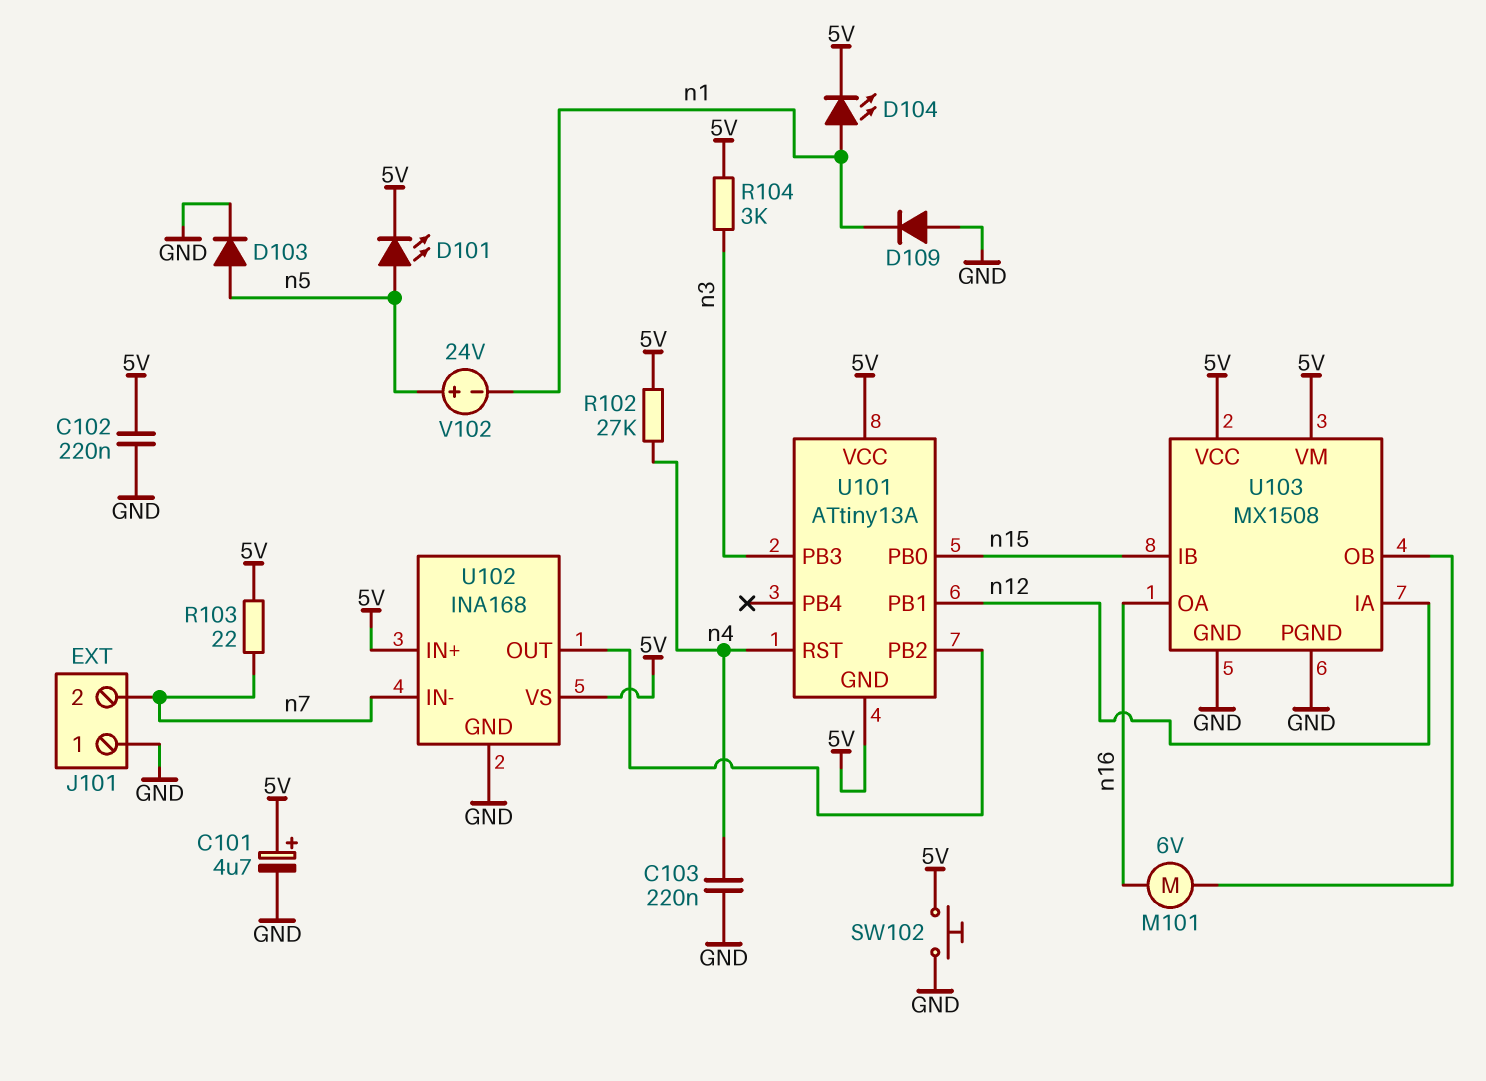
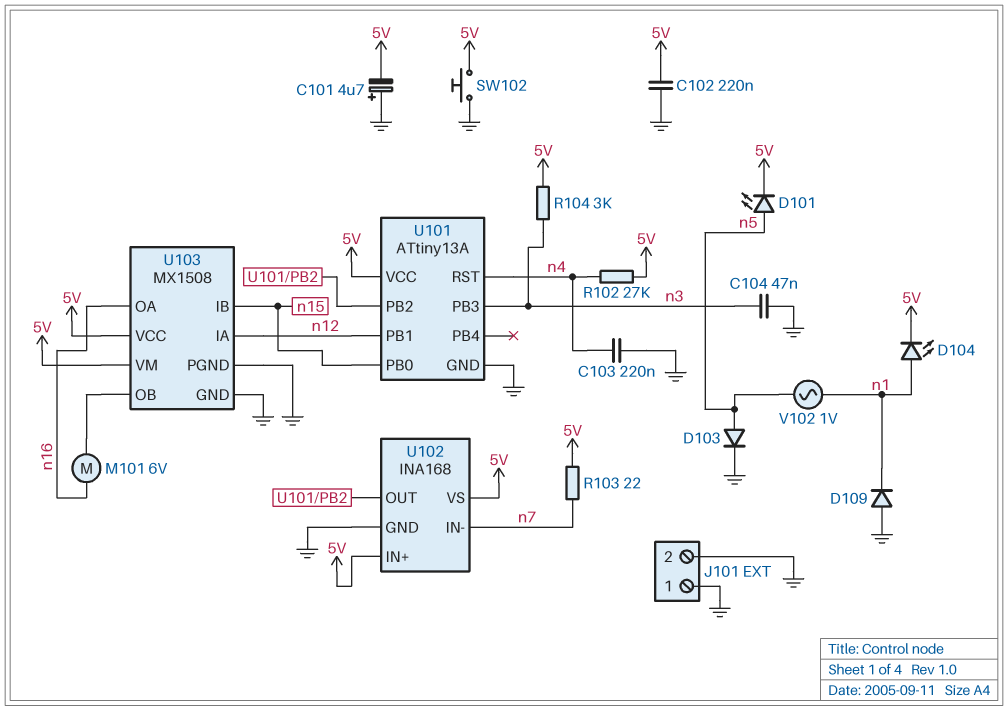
C101: 4.7uF (plus 5V, minus GND) -> 4.7uF (plus GND, minus 5V)
C104: none -> 47nF (GND, n3)
J101 pin 2: n7 -> GND
U101 pin GND: 5V -> GND
V102: 24V (plus n5, minus n1) -> AC 1V (n1, n5)

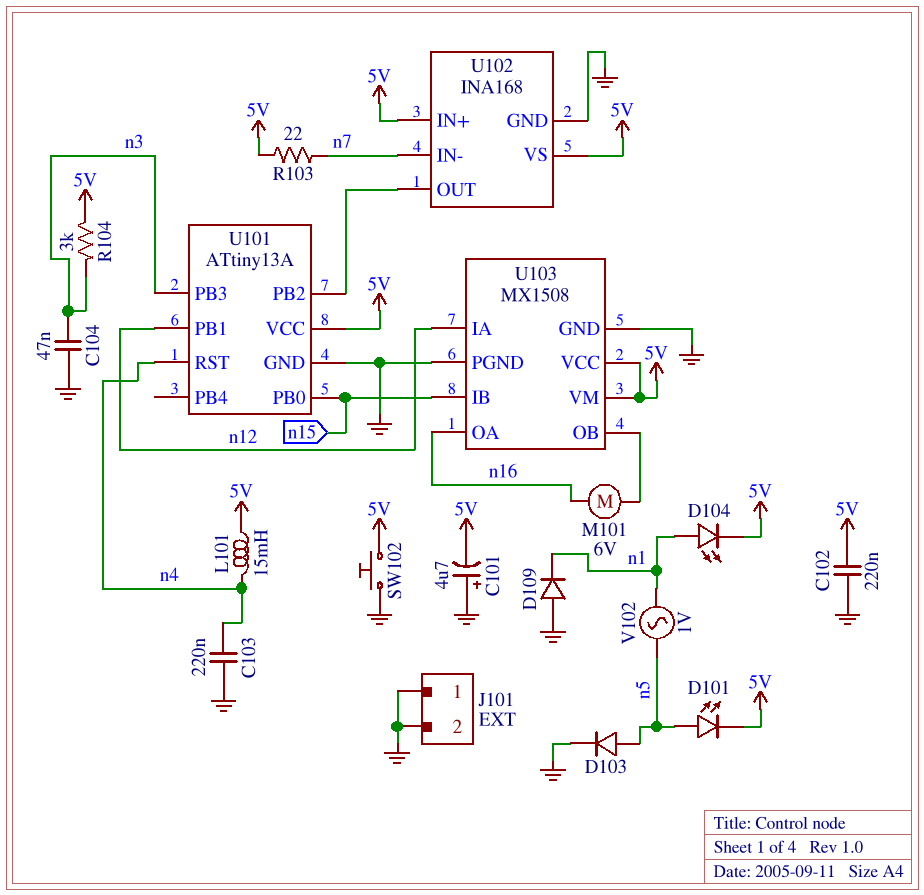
L101: none -> 15mH (5V, n4)
R102: 27k (5V, n4) -> none

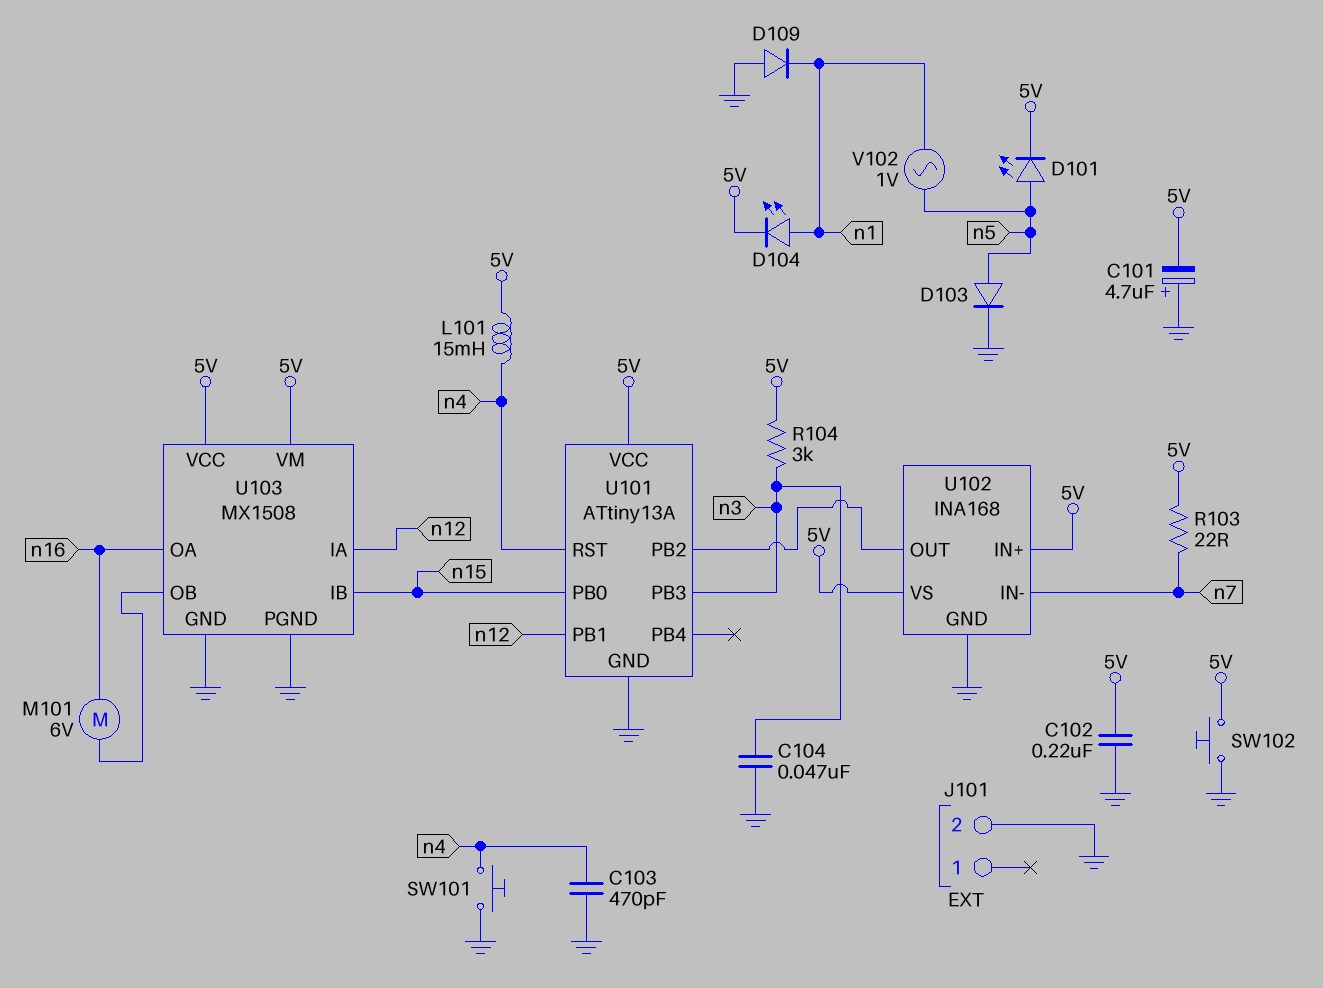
C103: 220nF (GND, n4) -> 470pF (GND, n4)
J101 pin 1: GND -> none
SW101: none -> button (GND, n4)

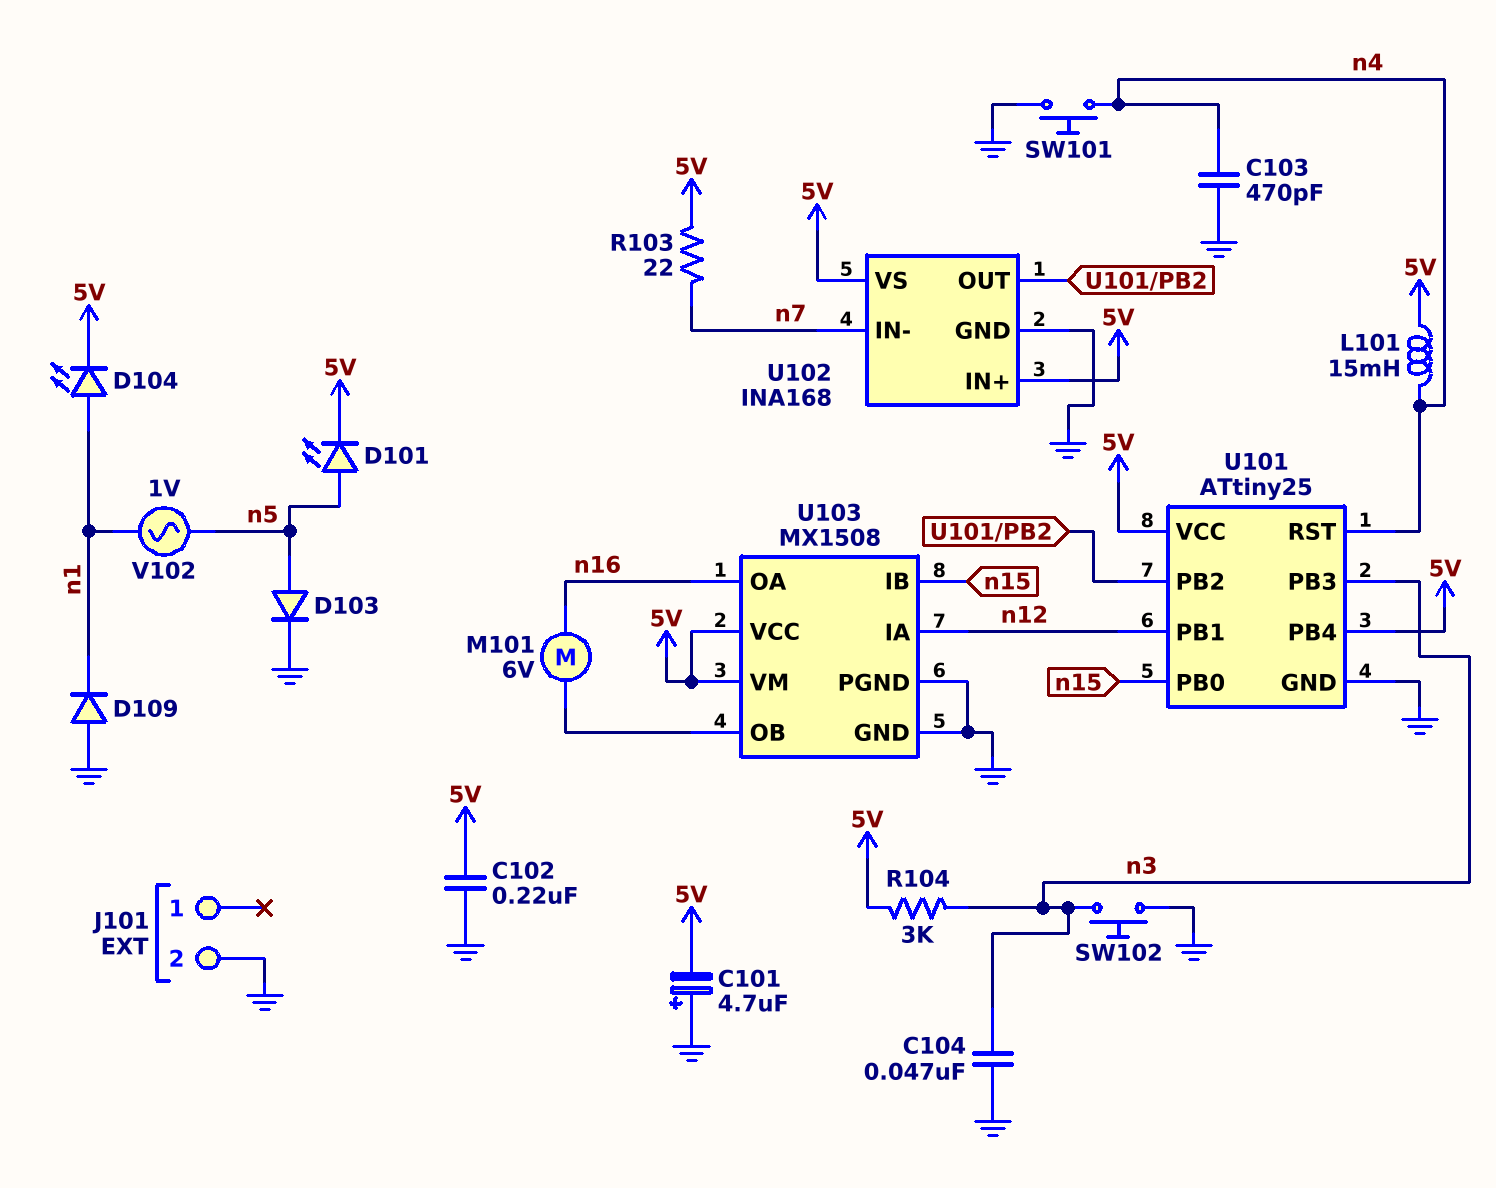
SW102: button (5V, GND) -> button (GND, n3)
U101: ATtiny13A -> ATtiny25
U101 pin PB4: none -> 5V

